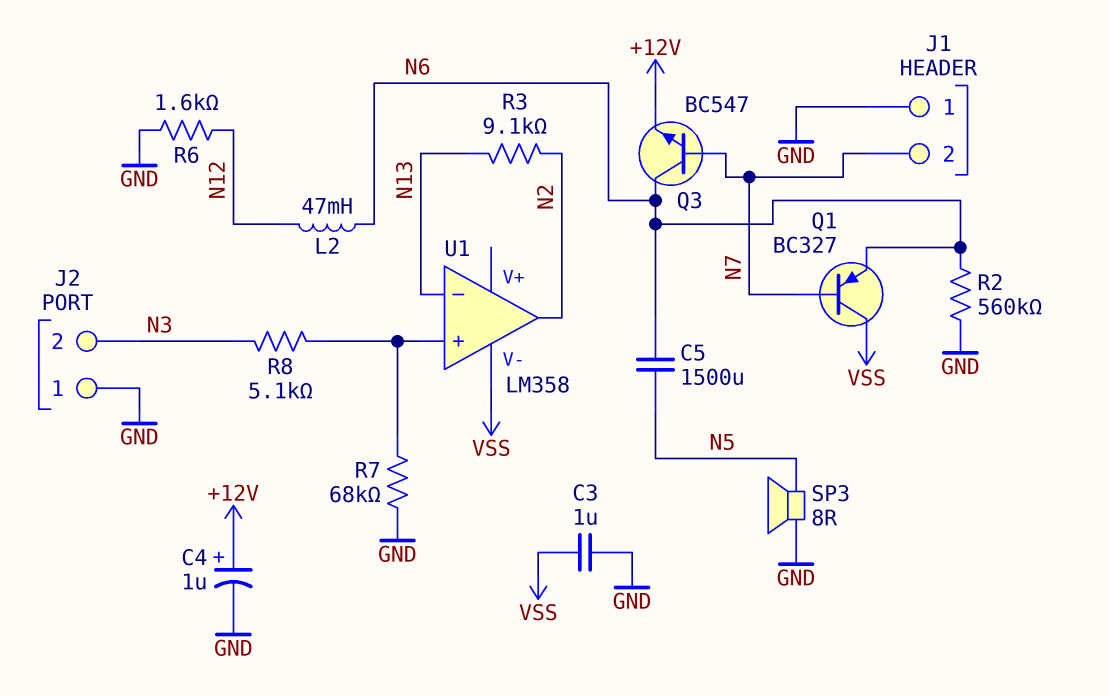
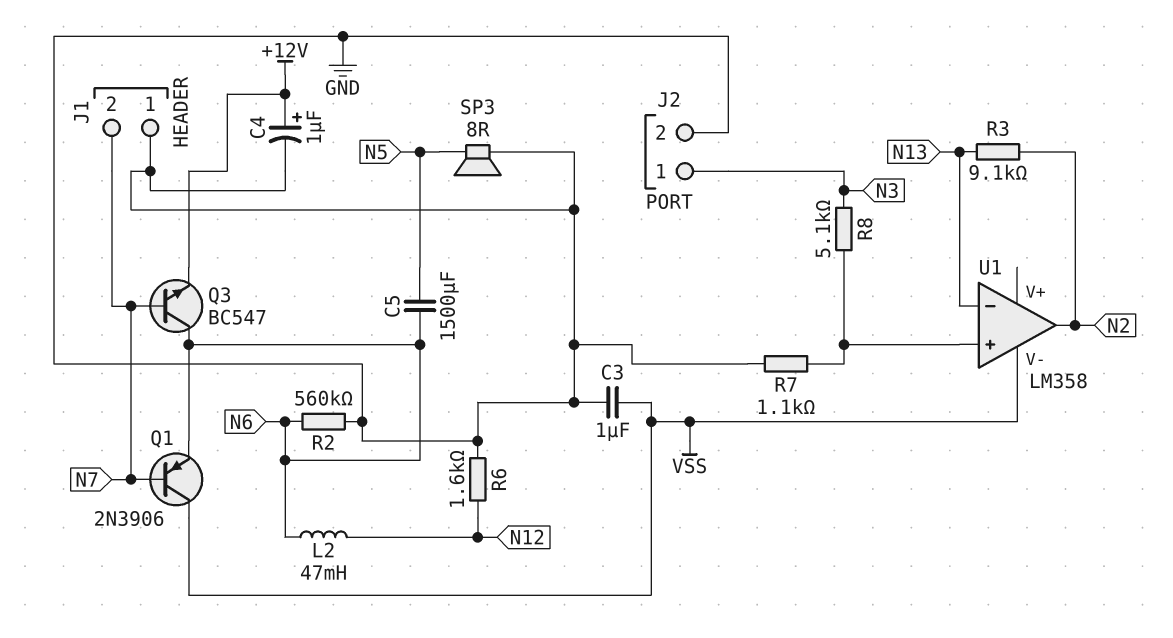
J2 pin 1: GND -> N3
J2 pin 2: N3 -> GND
Q1: PNP BC327 (B N7, C VSS, E N6) -> PNP 2N3906 (B N7, C VSS, E N6)
R7: 68k (GND, U1/in+) -> 1.1k (GND, U1/in+)

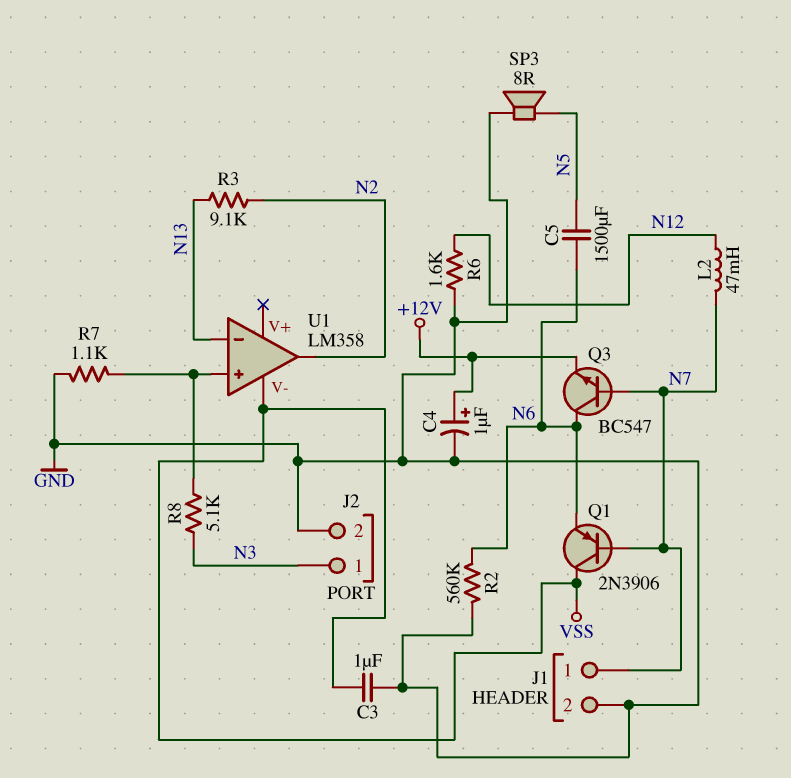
J1 pin 1: GND -> N7
J1 pin 2: N7 -> GND
L2: 47mH (N6, N12) -> 47mH (N7, N12)

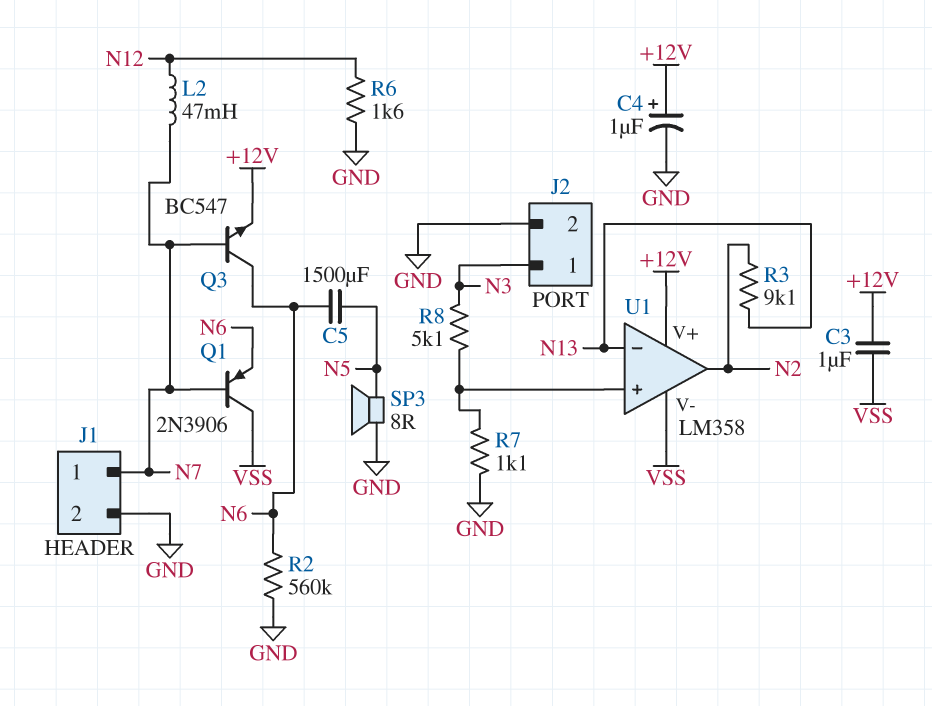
C3: 1uF (GND, VSS) -> 1uF (+12V, VSS)
U1 pin V+: none -> +12V

